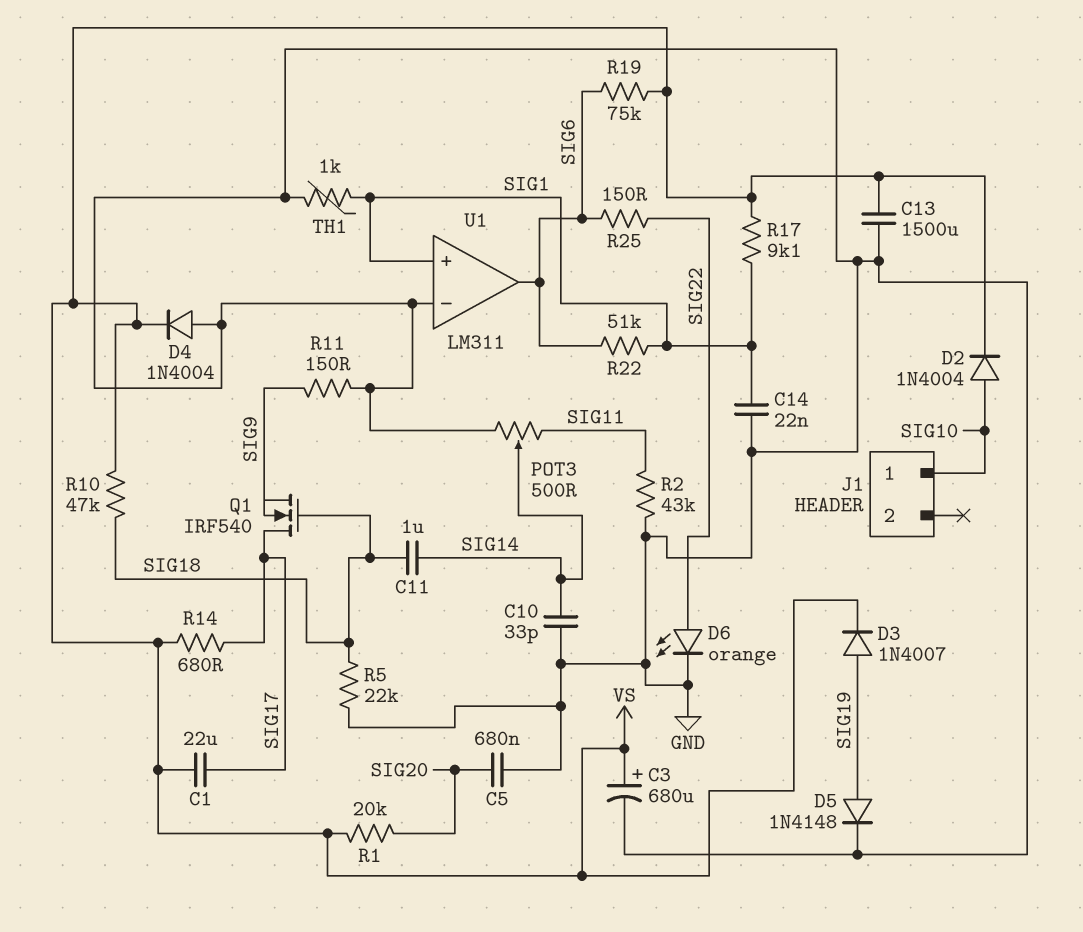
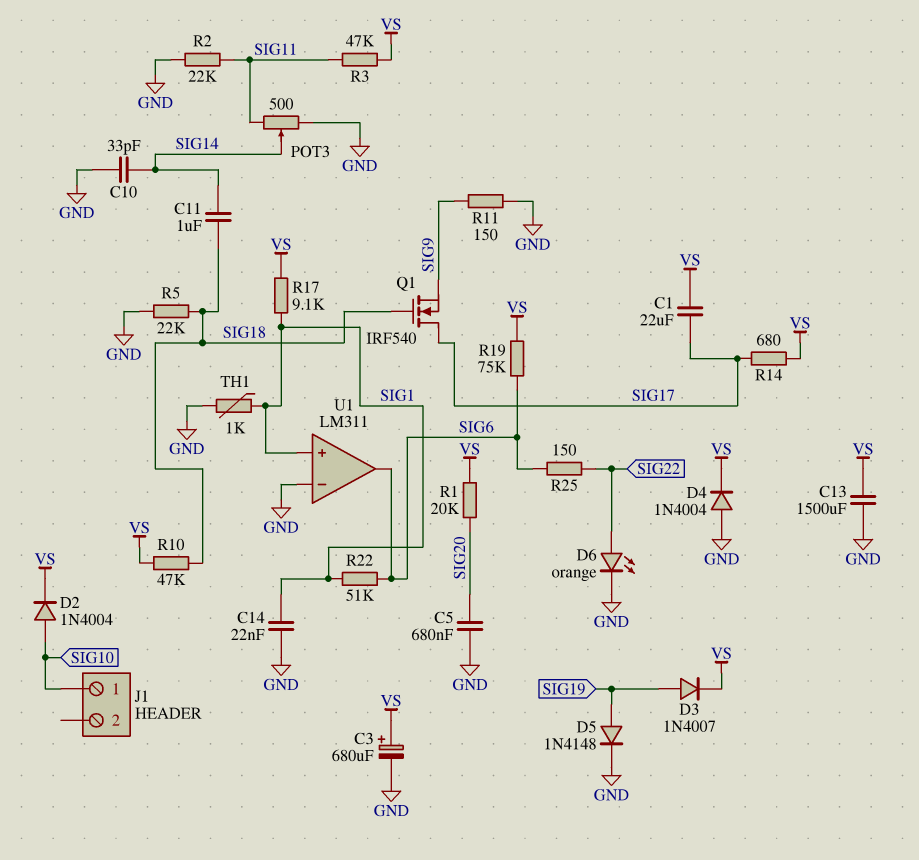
R2: 43k (GND, SIG11) -> 22k (GND, SIG11)
R3: none -> 47k (SIG11, VS)

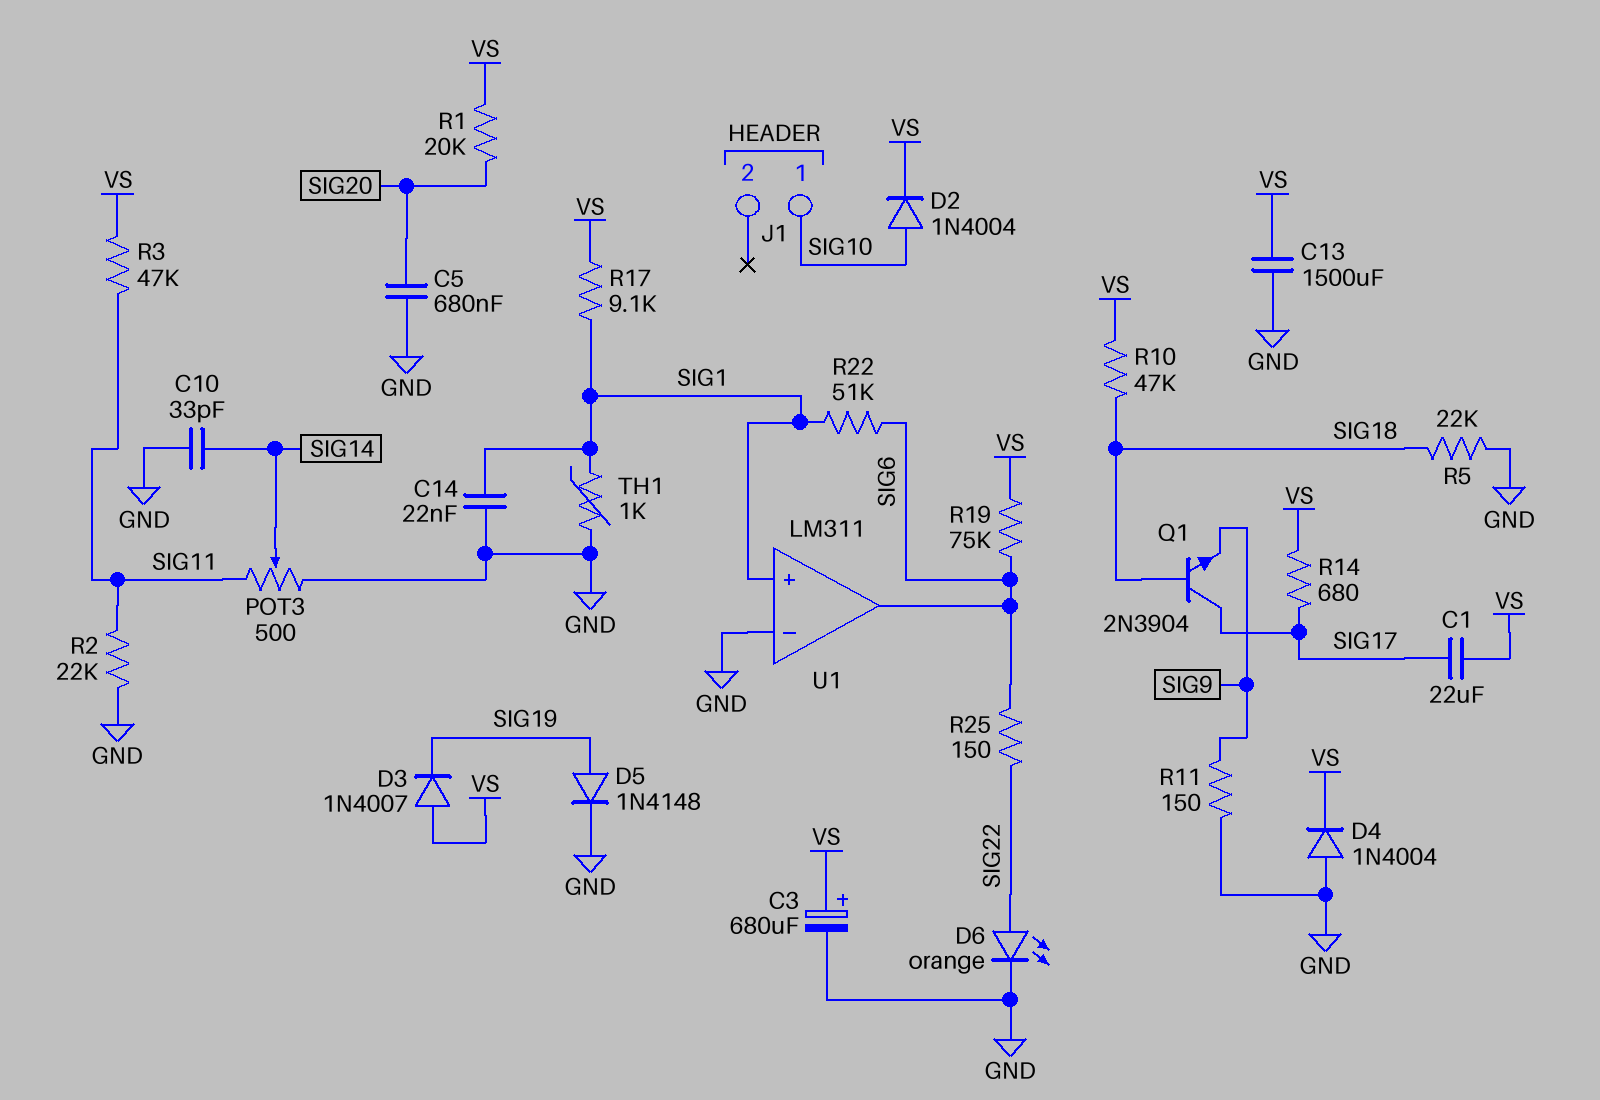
C11: 1uF (SIG14, SIG18) -> none
D3: diode 1N4007 (A SIG19, K VS) -> diode 1N4007 (A VS, K SIG19)
Q1: NMOS IRF540 (G SIG18, D SIG17, S SIG9) -> NPN 2N3904 (B SIG18, C SIG17, E SIG9)

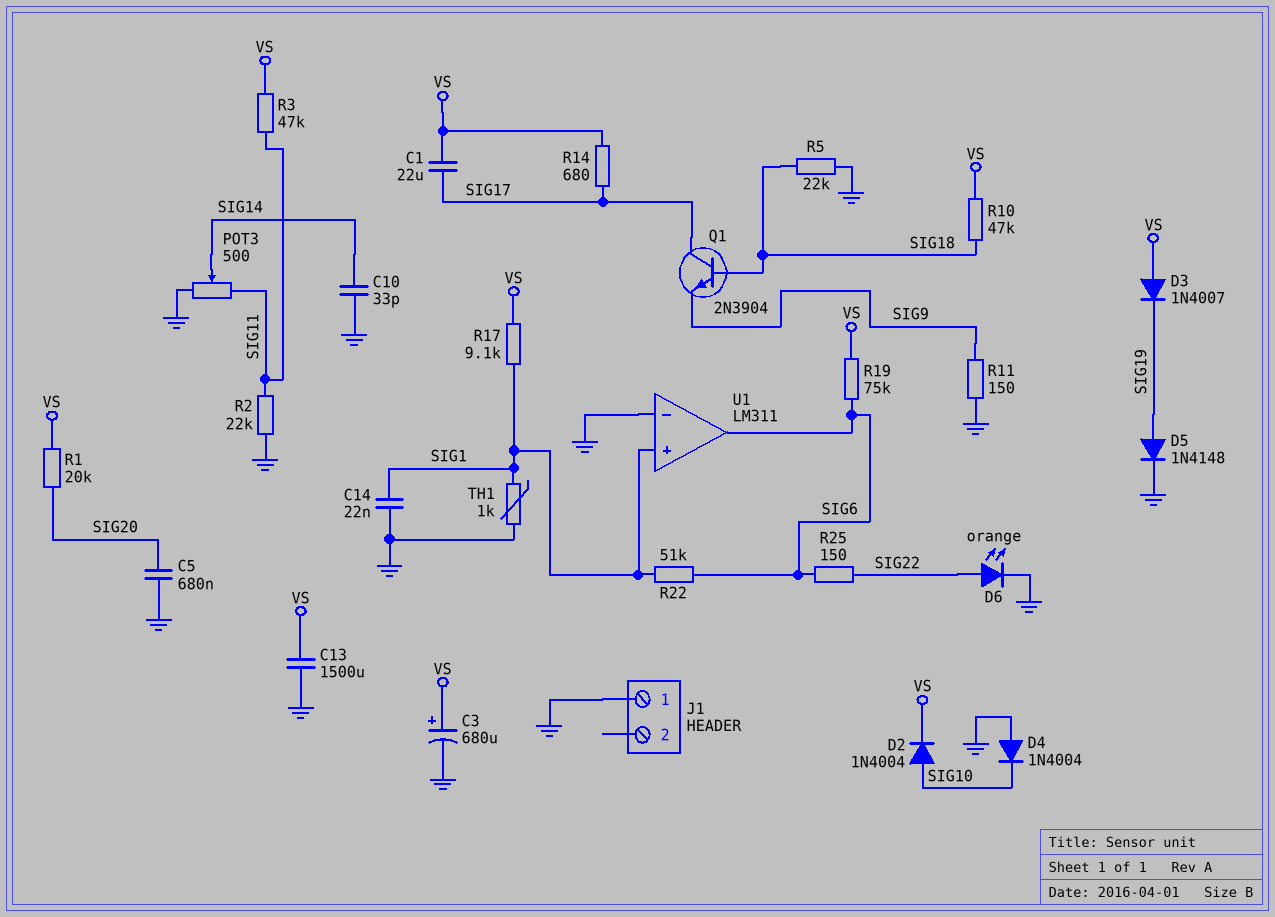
D4: diode 1N4004 (A GND, K VS) -> diode 1N4004 (A GND, K SIG10)
J1 pin 1: SIG10 -> GND

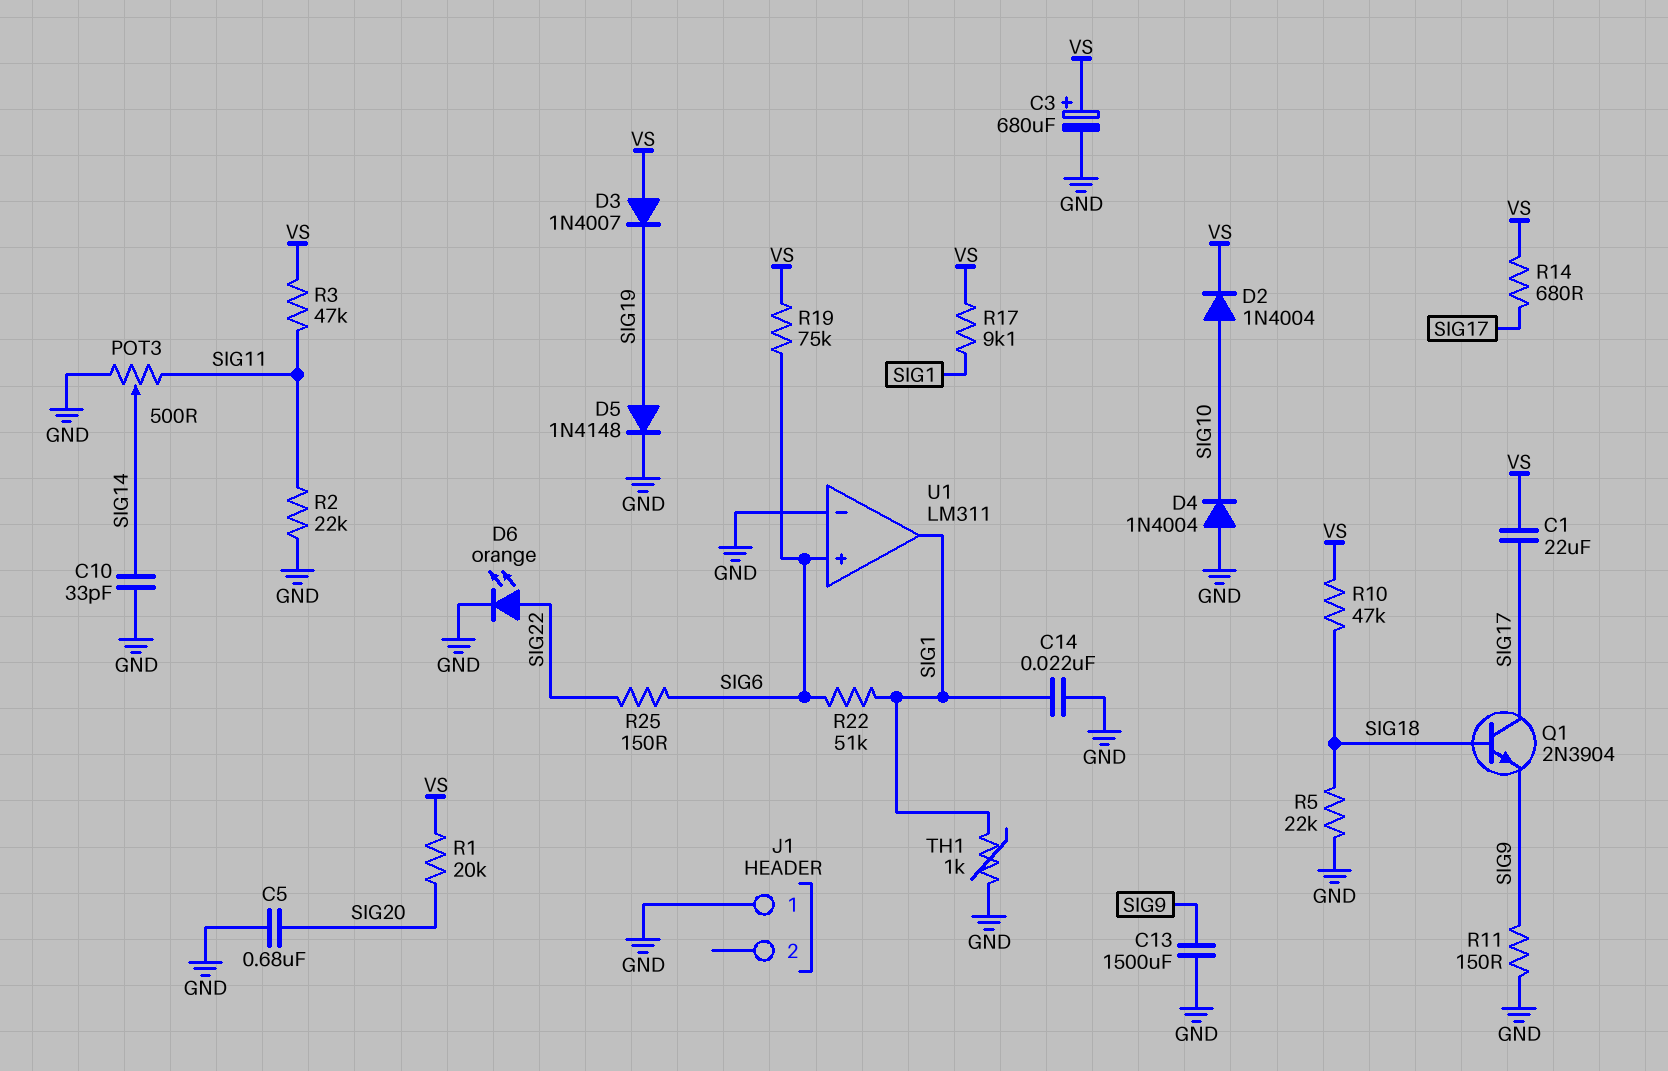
C13: 1500uF (GND, VS) -> 1500uF (GND, SIG9)
U1 pin in+: SIG1 -> SIG6
U1 pin out: SIG6 -> SIG1

